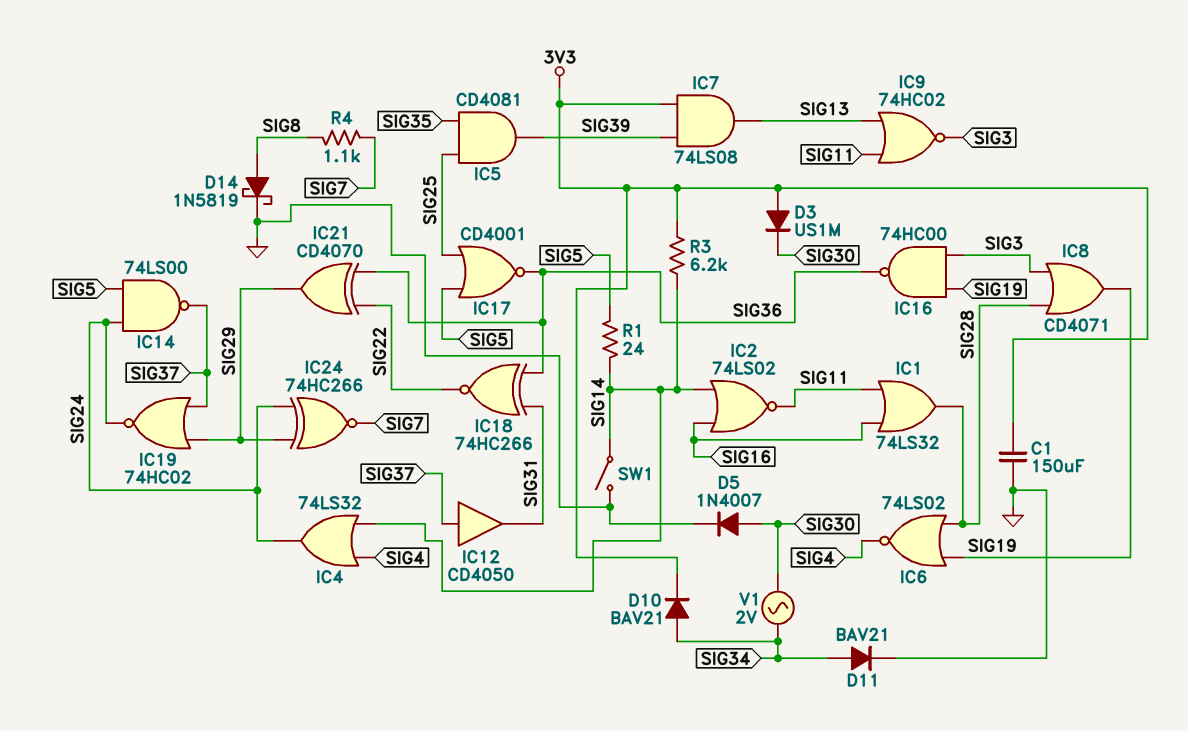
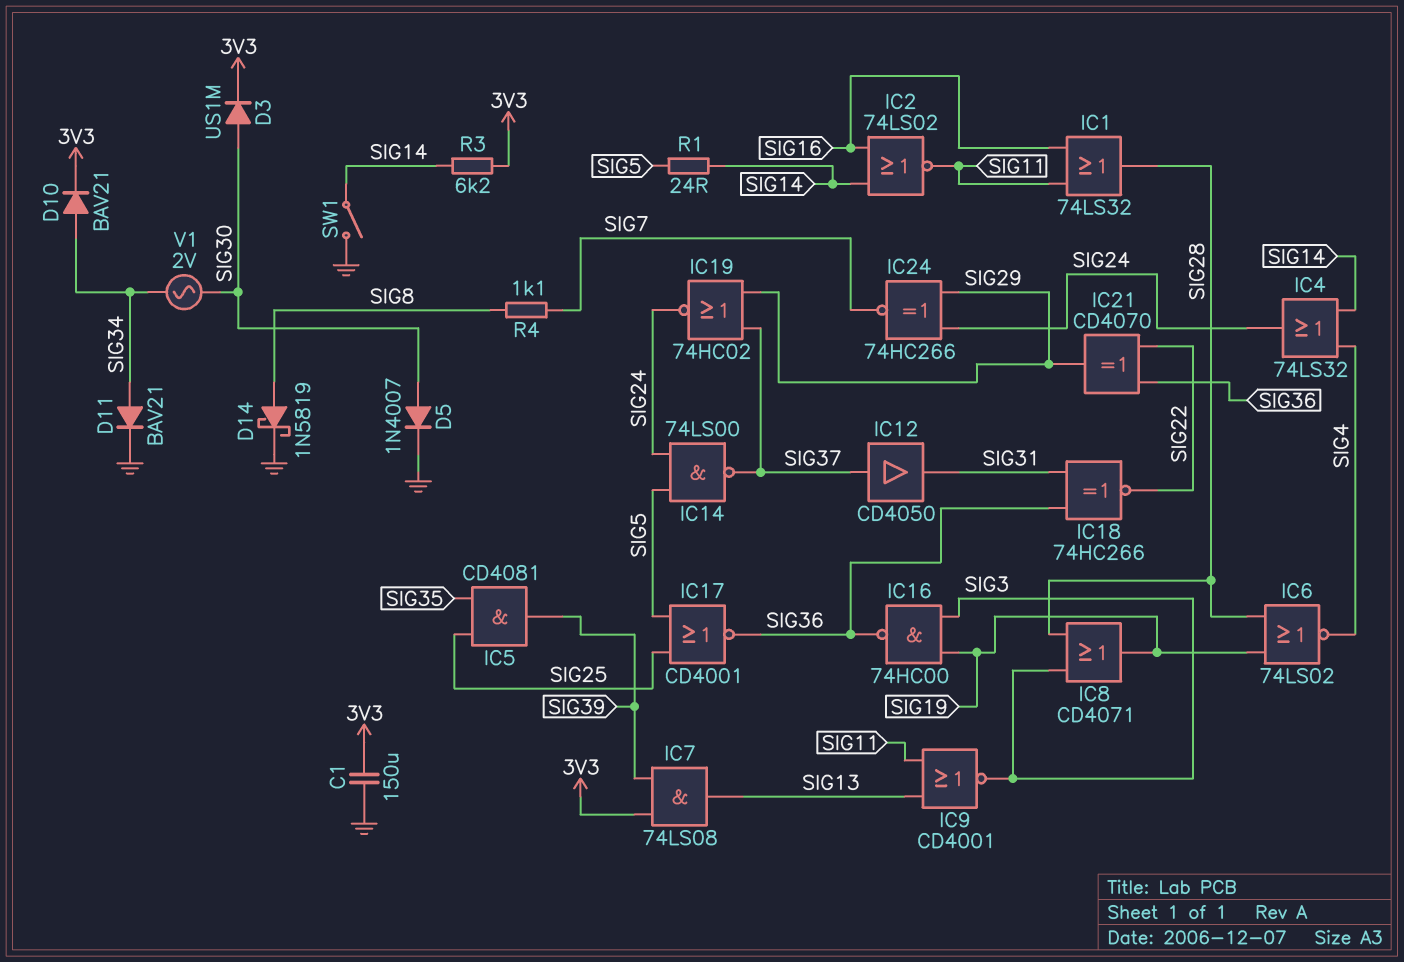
D3: diode US1M (A 3V3, K SIG30) -> diode US1M (A SIG30, K 3V3)
IC9: NOR 74HC02 (in SIG11, in SIG13, out SIG3) -> NOR CD4001 (in SIG11, in SIG13, out SIG3)

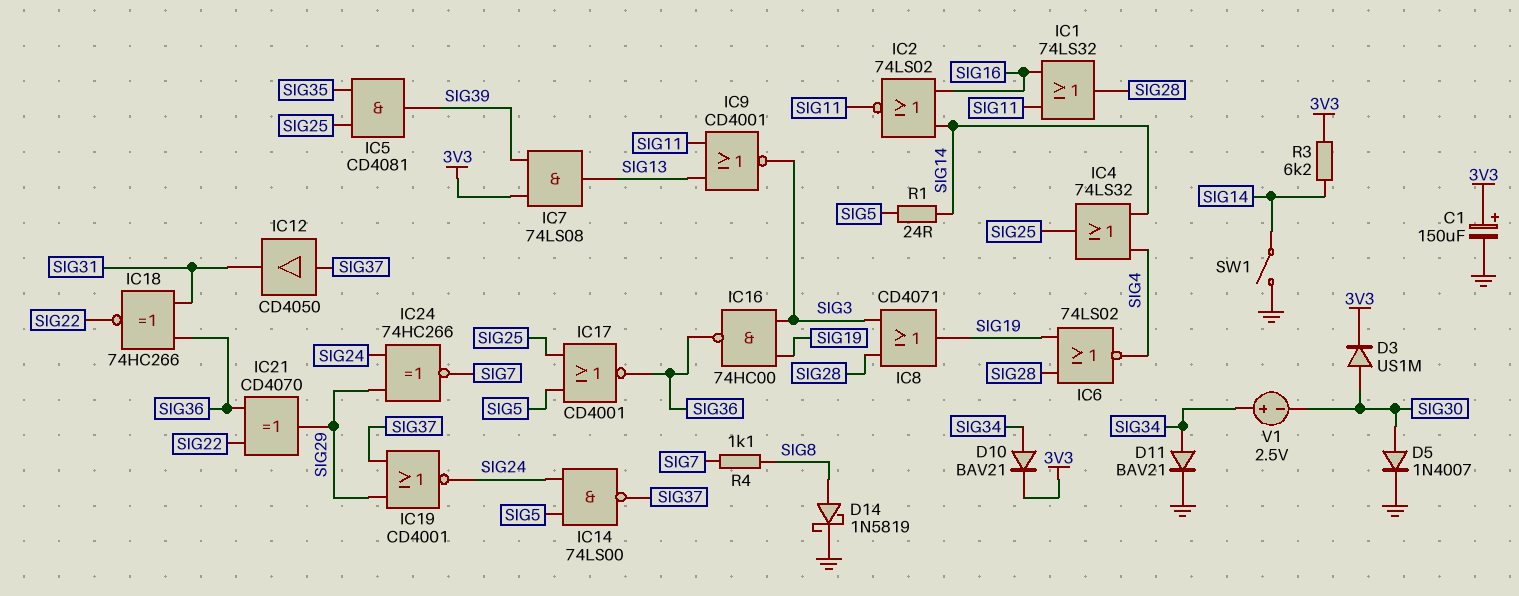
C1: 150uF (3V3, GND) -> 150uF (plus 3V3, minus GND)
IC4: OR 74LS32 (in SIG4, in SIG14, out SIG24) -> OR 74LS32 (in SIG4, in SIG14, out SIG25)
IC19: NOR 74HC02 (in SIG29, in SIG37, out SIG24) -> NOR CD4001 (in SIG29, in SIG37, out SIG24)
V1: AC 2V (SIG30, SIG34) -> 2.5V (plus SIG34, minus SIG30)

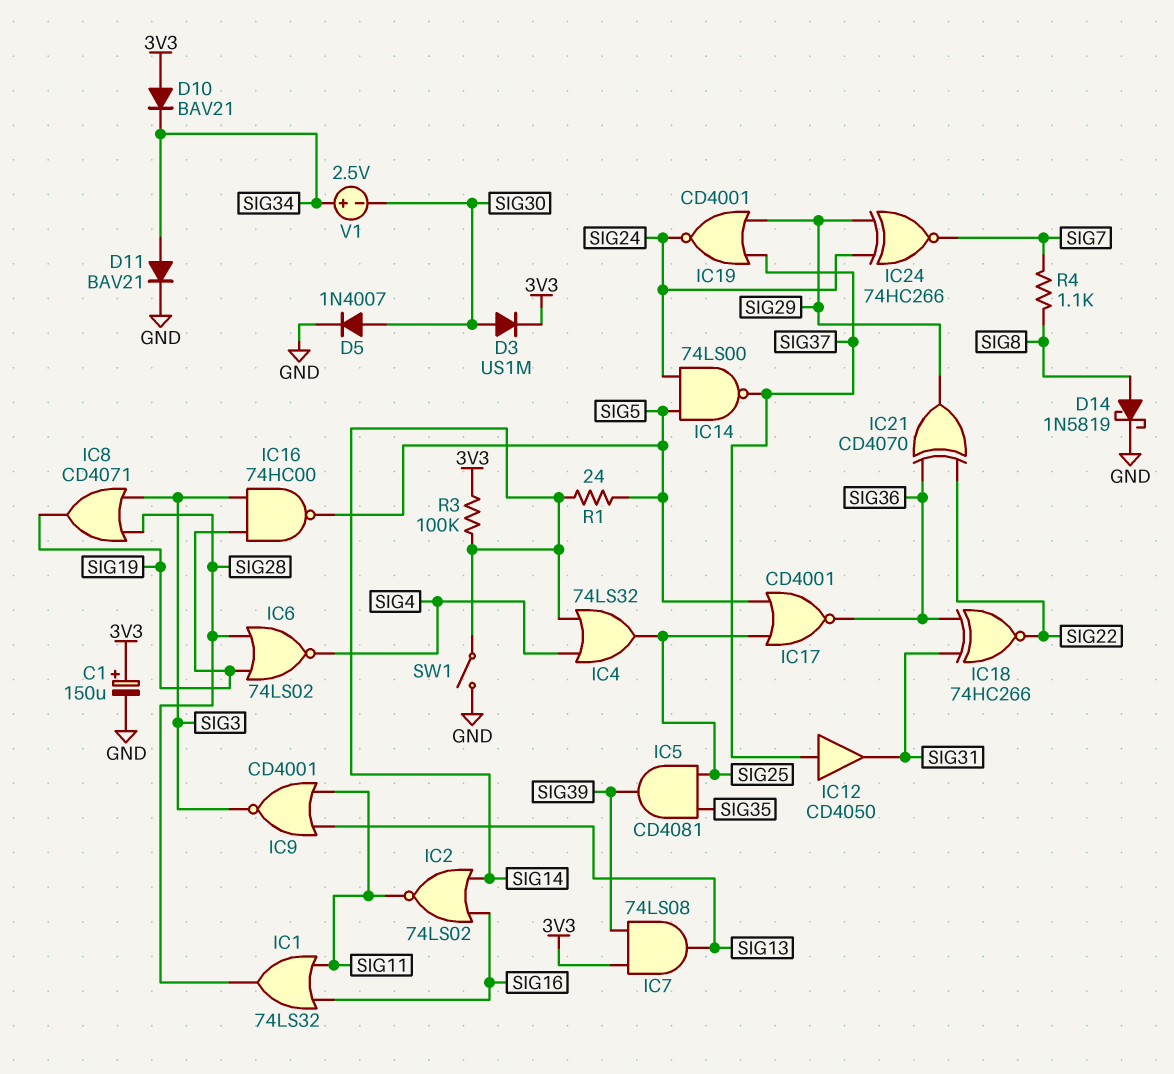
D10: diode BAV21 (A SIG34, K 3V3) -> diode BAV21 (A 3V3, K SIG34)
IC16: NAND 74HC00 (in SIG3, in SIG19, out SIG36) -> NAND 74HC00 (in SIG3, in SIG19, out SIG5)
R3: 6.2k (3V3, SIG14) -> 100k (3V3, SIG14)

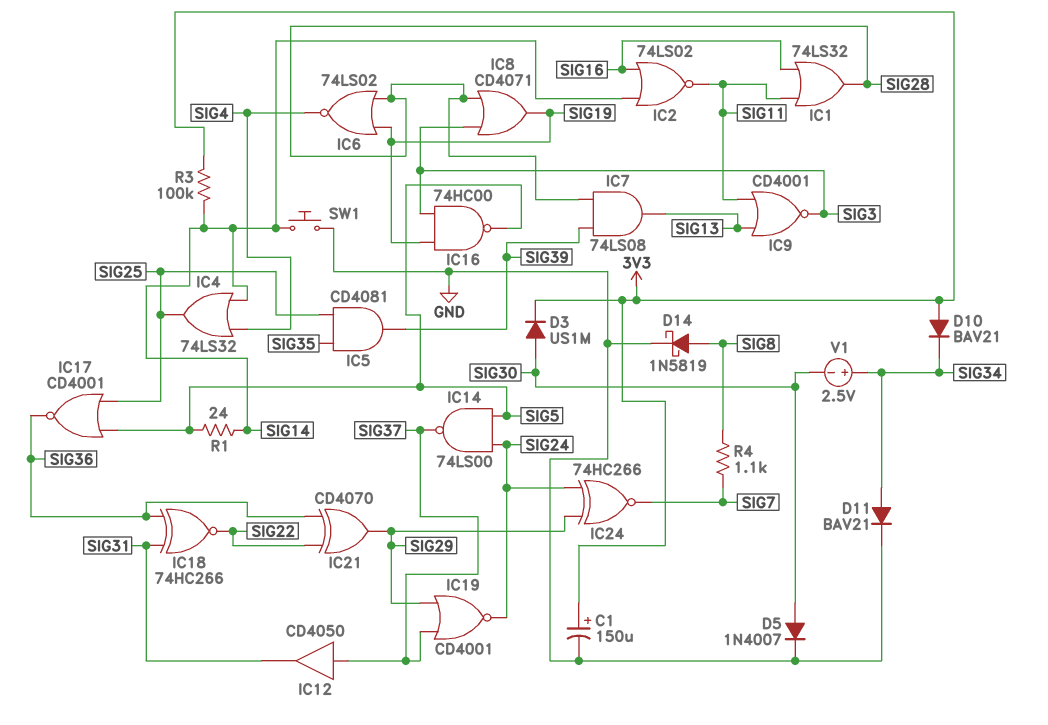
IC7: AND 74LS08 (in 3V3, in SIG39, out SIG13) -> AND 74LS08 (in SIG28, in SIG39, out SIG13)
SW1: switch (GND, SIG14) -> button (GND, SIG14)

